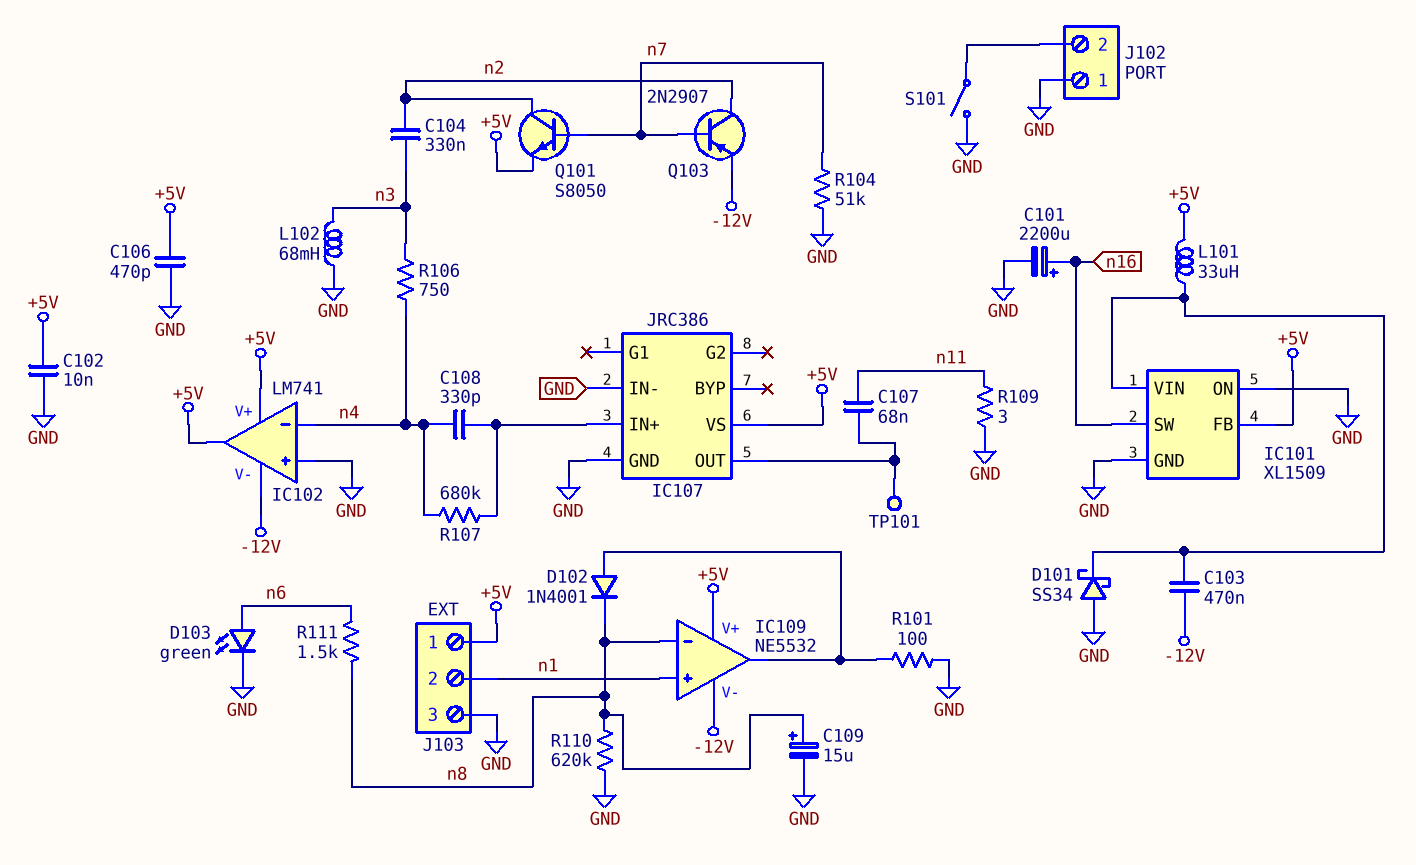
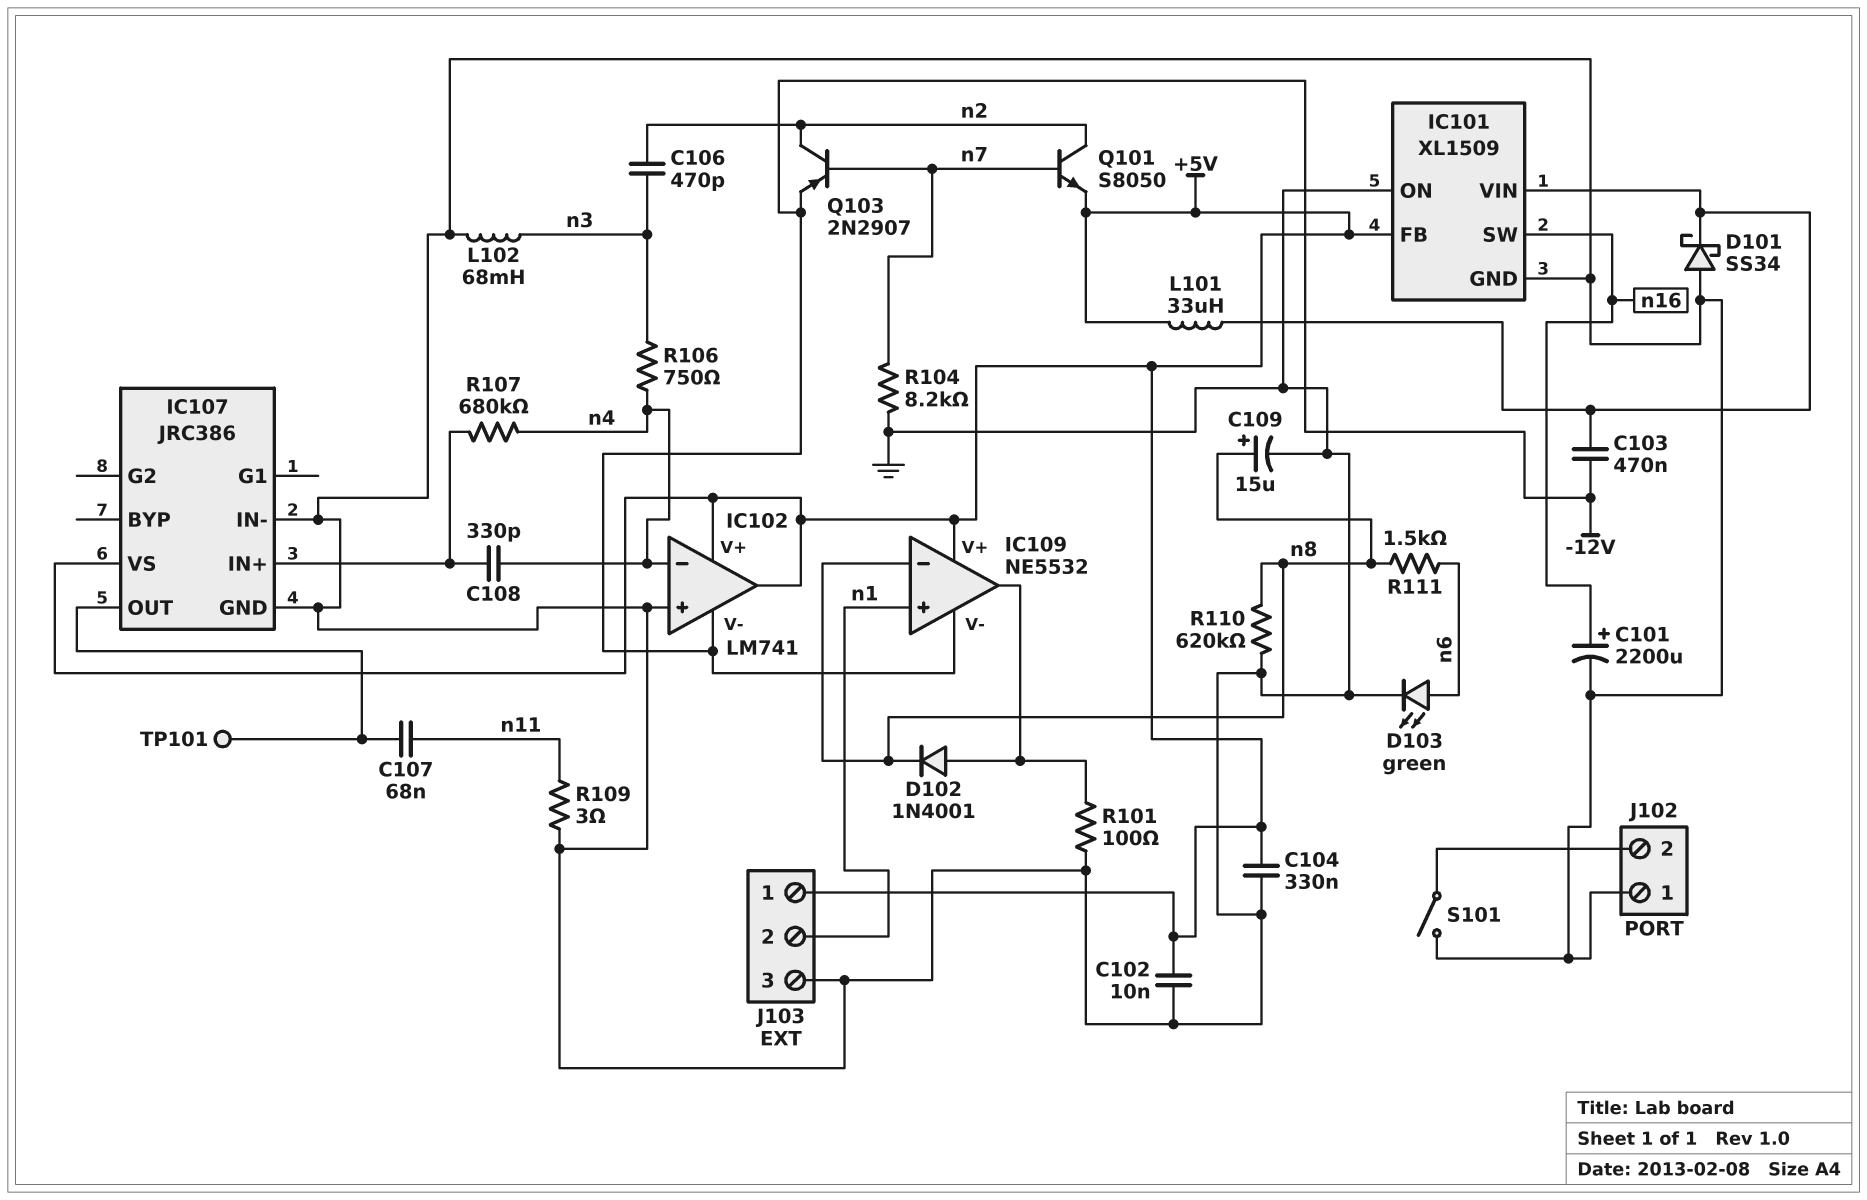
C104: 330nF (n2, n3) -> 330nF (+5V, GND)
C106: 470pF (+5V, GND) -> 470pF (n2, n3)
R104: 51k (GND, n7) -> 8.2k (GND, n7)

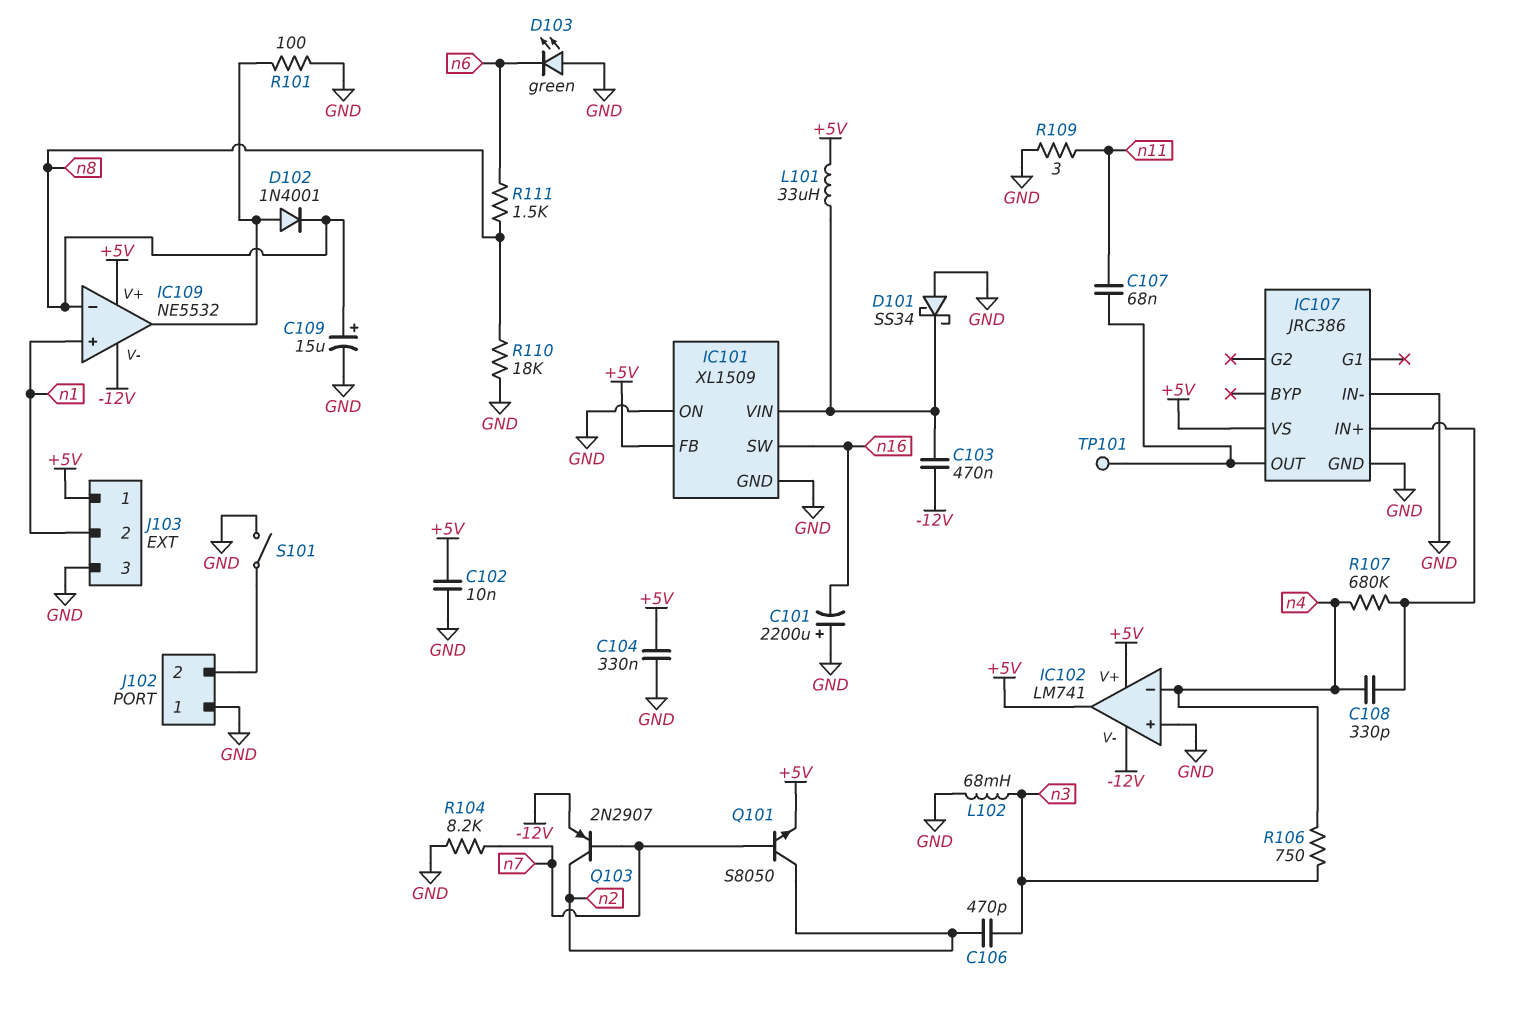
C101: 2200uF (plus n16, minus GND) -> 2200uF (plus GND, minus n16)
D103: LED green (A n6, K GND) -> LED green (A GND, K n6)
R110: 620k (GND, n8) -> 18k (GND, n8)

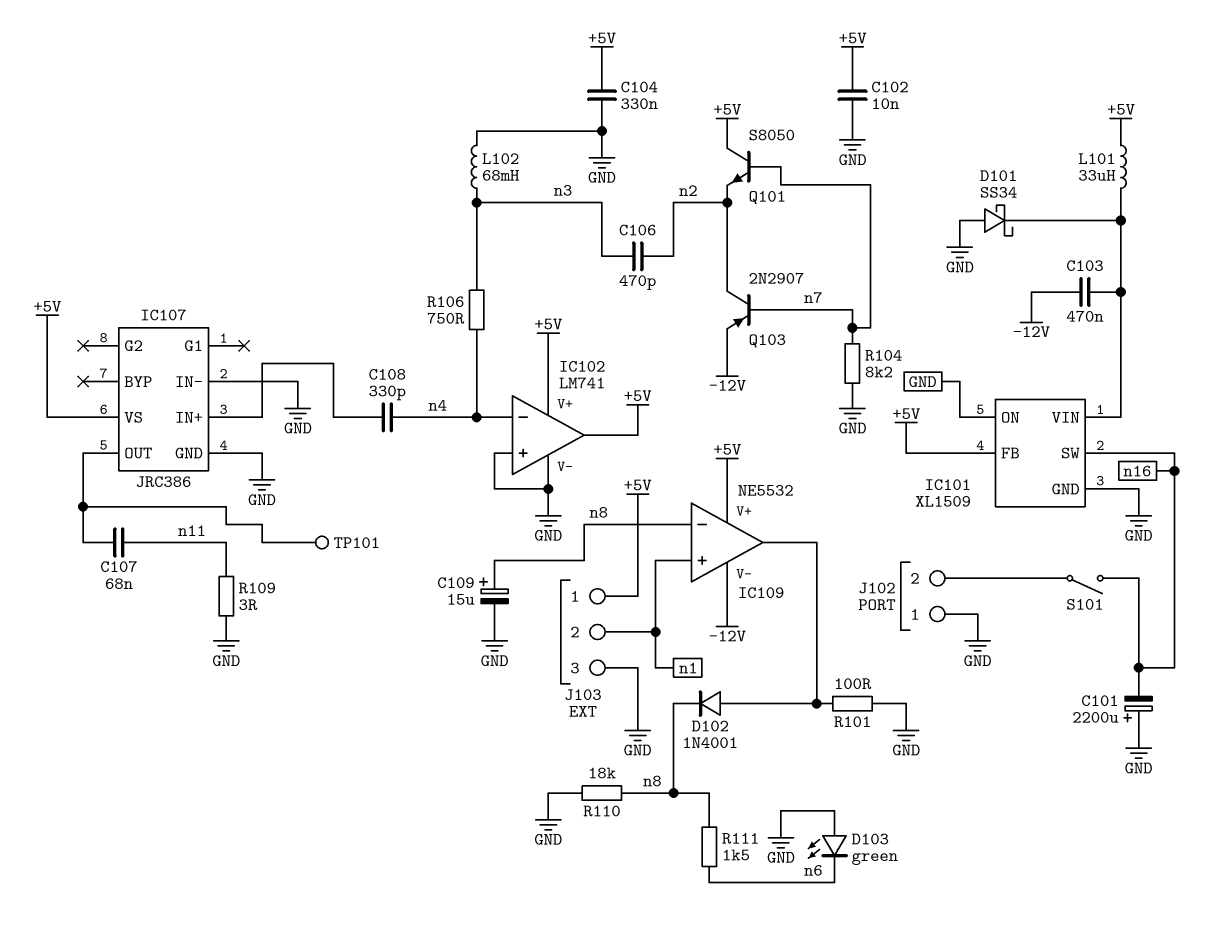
IC102 pin V-: -12V -> GND
Q101: NPN S8050 (B n7, C n2, E +5V) -> NPN S8050 (B n7, C +5V, E n2)
R107: 680k (IC107/IN+, n4) -> none
S101: switch (GND, J102/2) -> switch (J102/2, n16)

